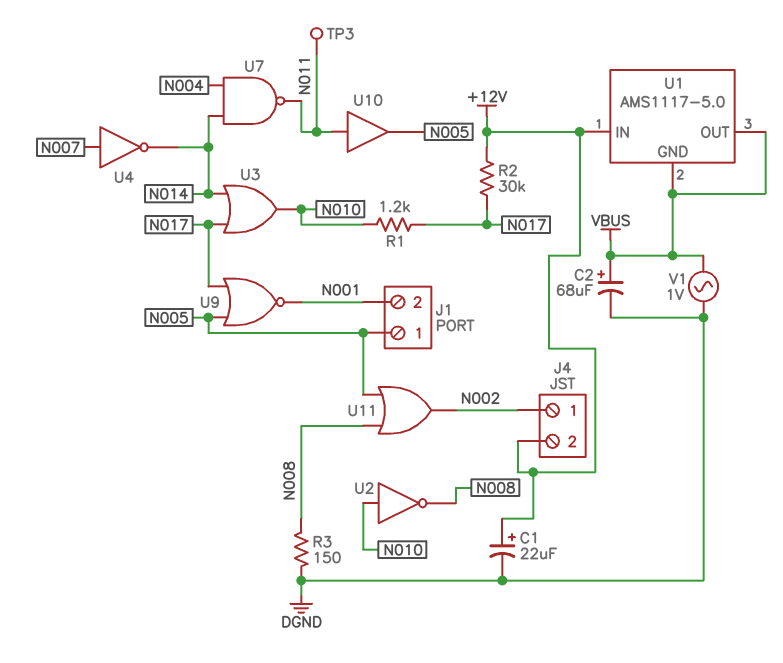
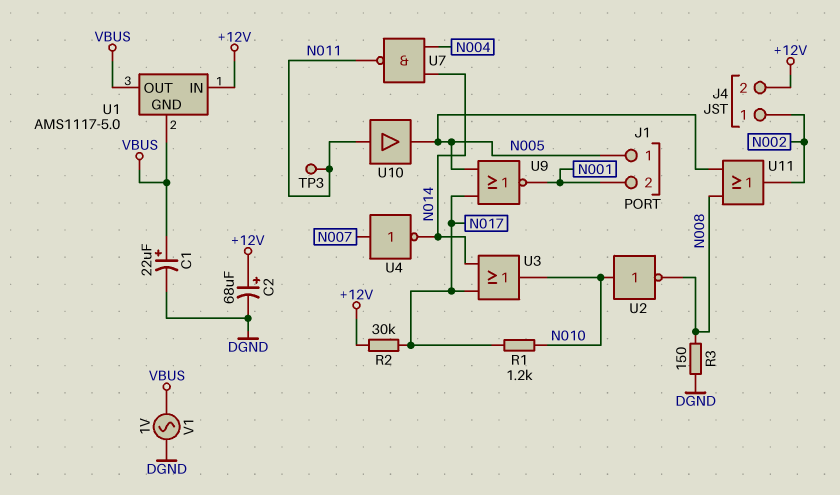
C1: 22uF (plus +12V, minus DGND) -> 22uF (plus VBUS, minus DGND)
C2: 68uF (plus VBUS, minus DGND) -> 68uF (plus +12V, minus DGND)

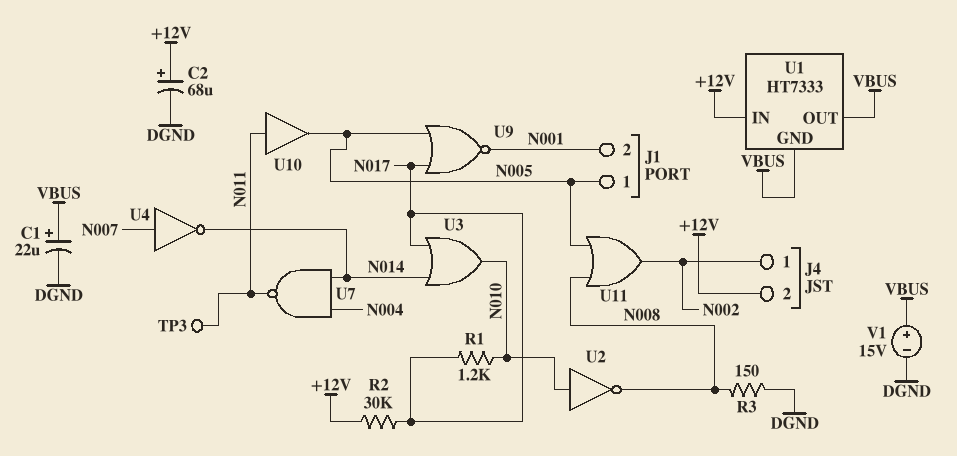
U1: AMS1117-5.0 -> HT7333
V1: AC 1V (DGND, VBUS) -> 15V (plus VBUS, minus DGND)

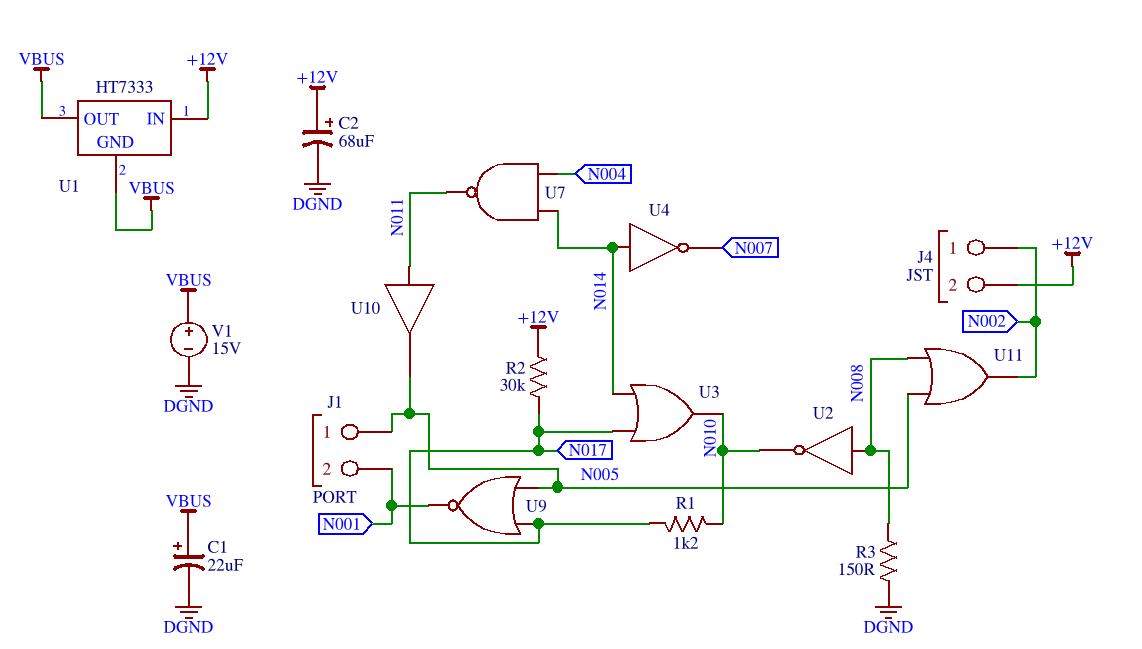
TP3: test point (N011) -> none
U2: NOT (in N010, out N008) -> NOT (in N008, out N010)
U4: NOT (in N007, out N014) -> NOT (in N014, out N007)

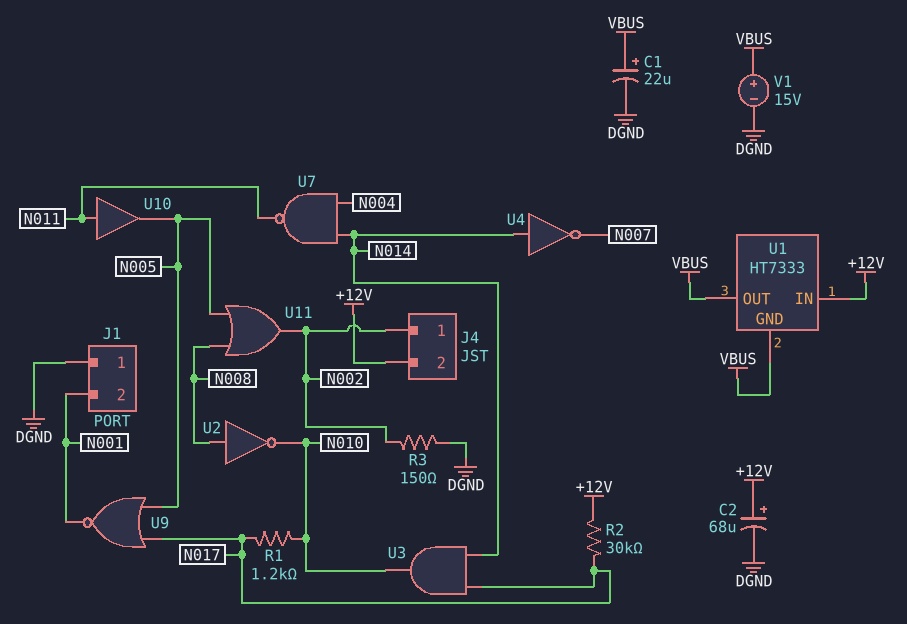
J1 pin 1: N005 -> DGND
R3: 150 (DGND, N008) -> 150 (DGND, N002)
U3: OR (in N014, in N017, out N010) -> AND (in N014, in N017, out N010)

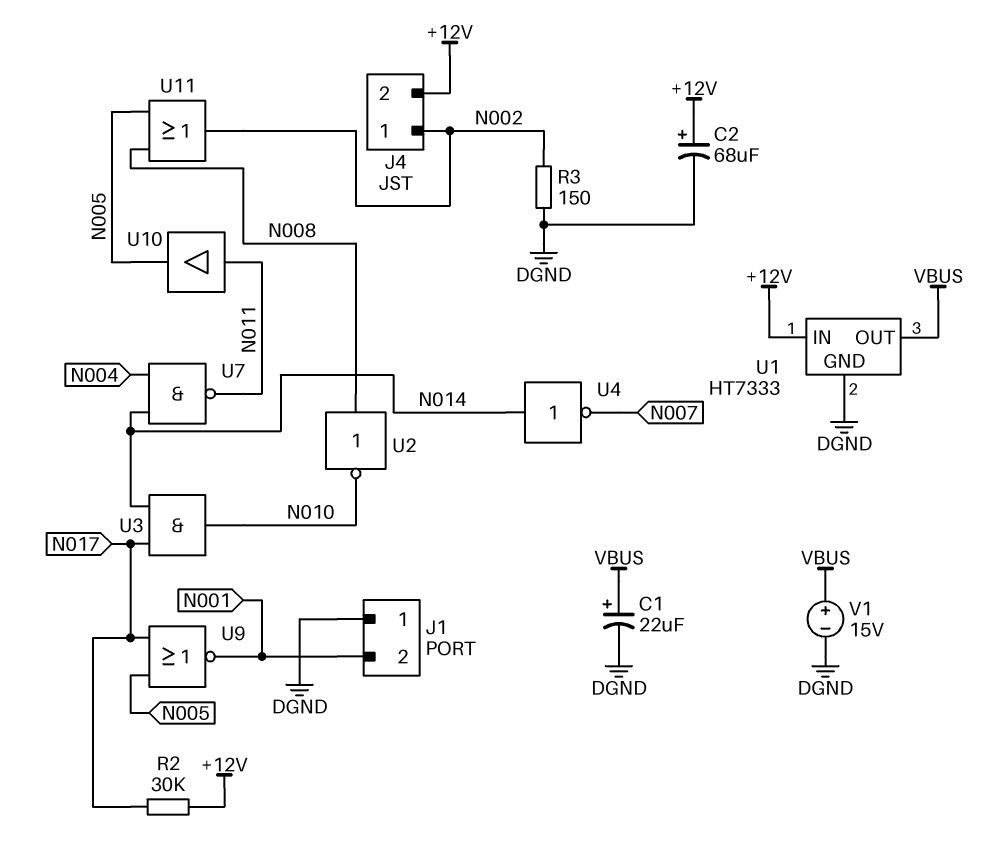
R1: 1.2k (N010, N017) -> none
U1 pin GND: VBUS -> DGND

